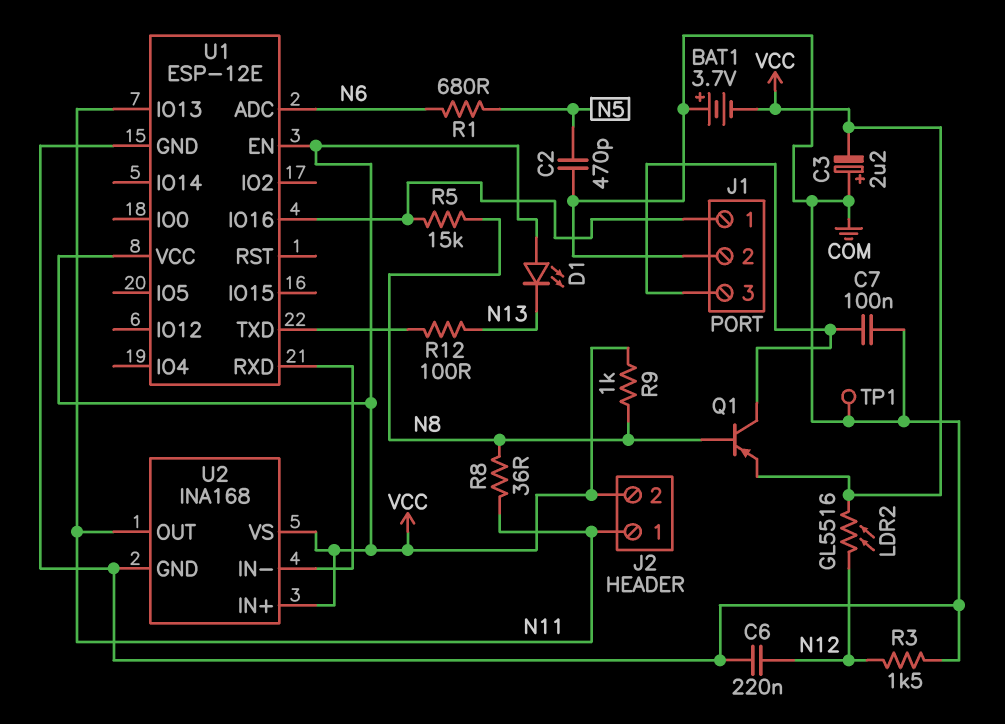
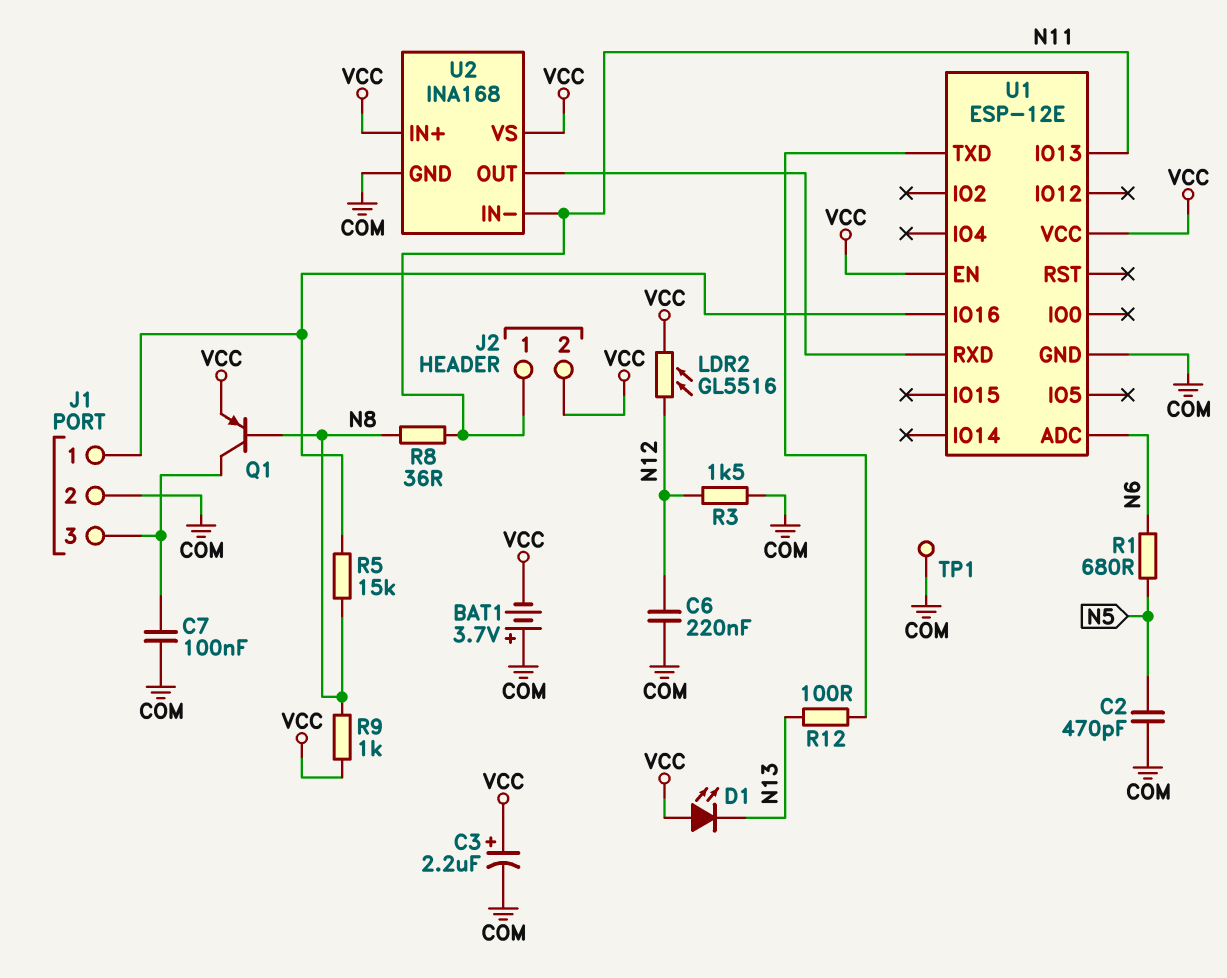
C3: 2.2uF (plus COM, minus VCC) -> 2.2uF (plus VCC, minus COM)
U2 pin IN-: U1/RXD -> N11
U2 pin OUT: N11 -> U1/RXD

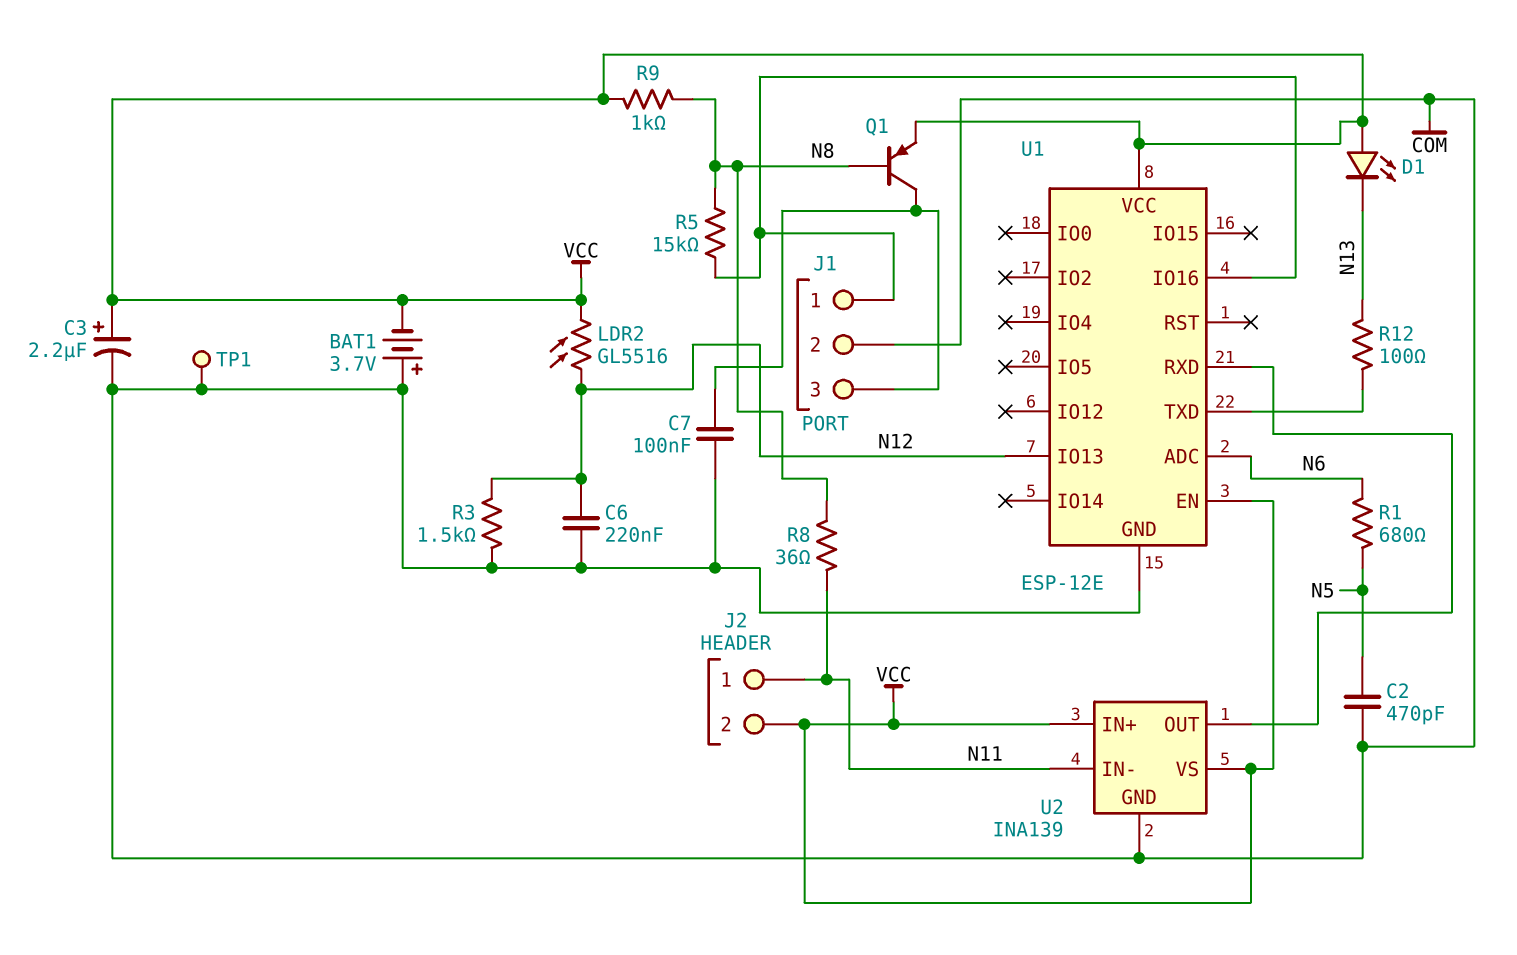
U1 pin IO13: N11 -> N12
U2: INA168 -> INA139

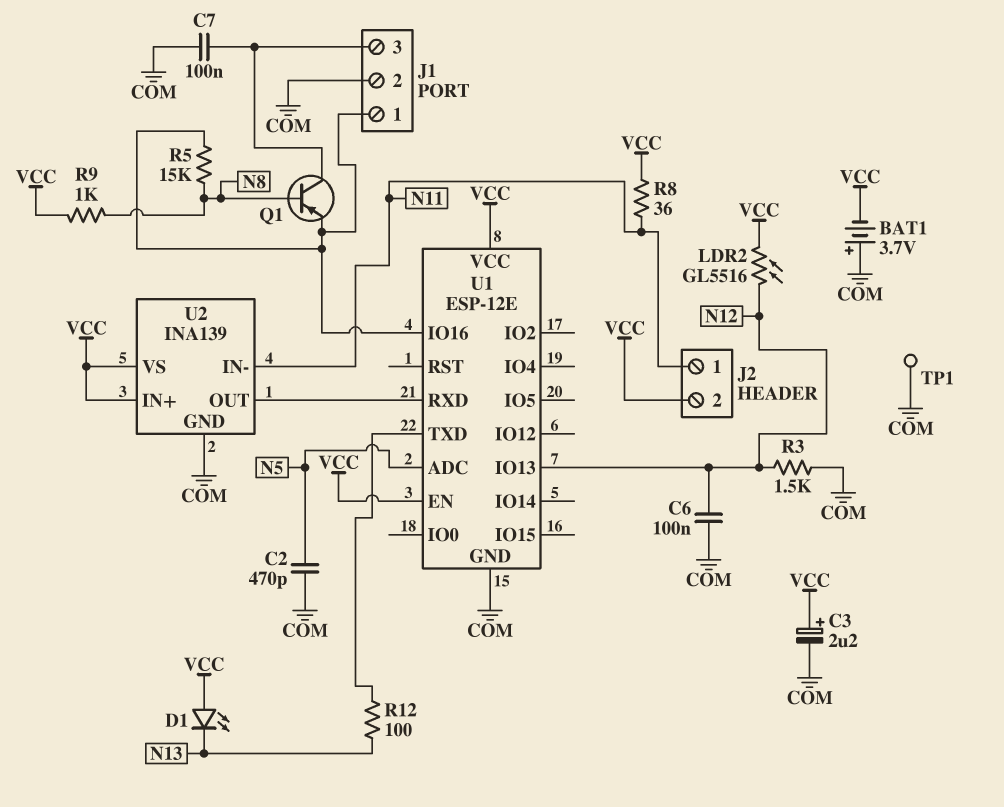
C6: 220nF (COM, N12) -> 100nF (COM, N12)
Q1: PNP (B N8, C J1/3, E VCC) -> PNP (B N8, C J1/3, E J1/1)
R1: 680 (N5, N6) -> none
R8: 36 (N8, N11) -> 36 (N11, VCC)
U1 pin ADC: N6 -> N5

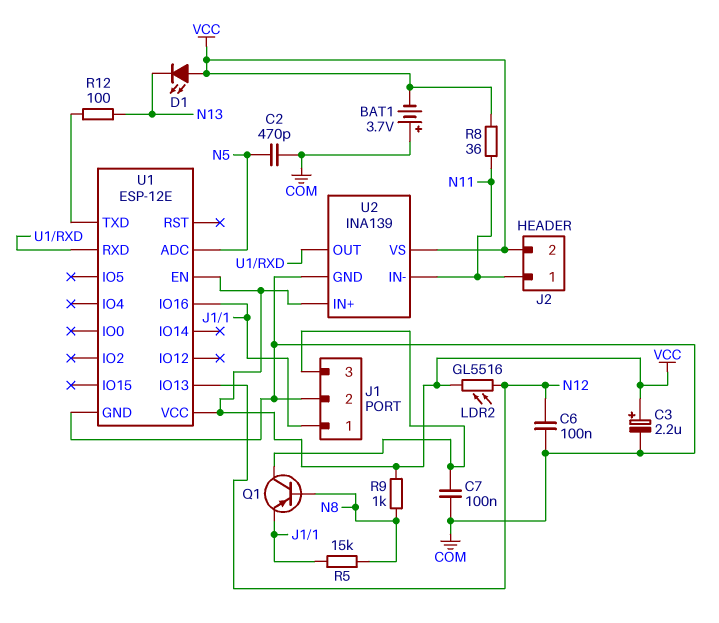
R3: 1.5k (COM, N12) -> none
TP1: test point (COM) -> none

